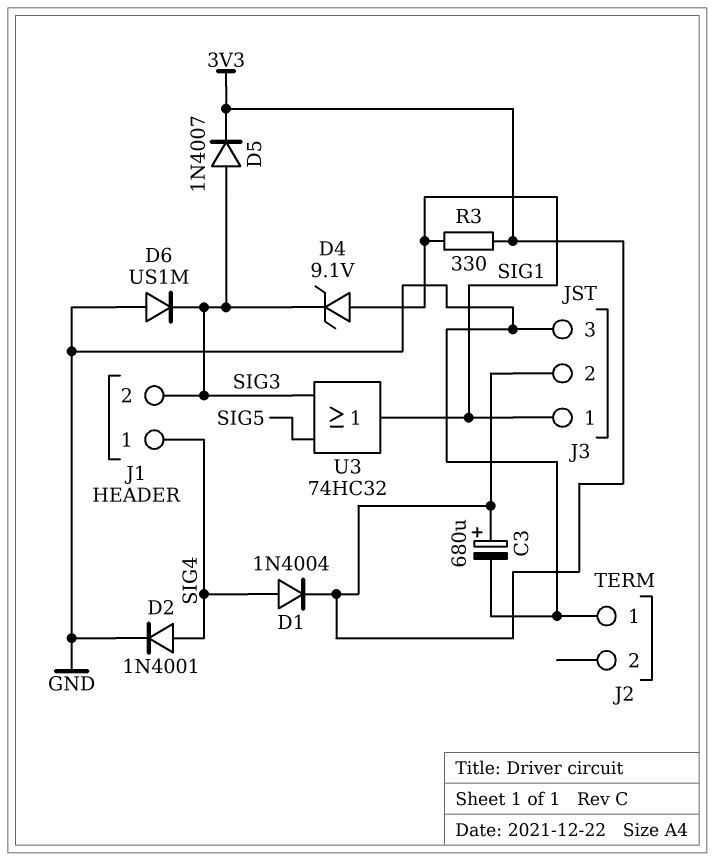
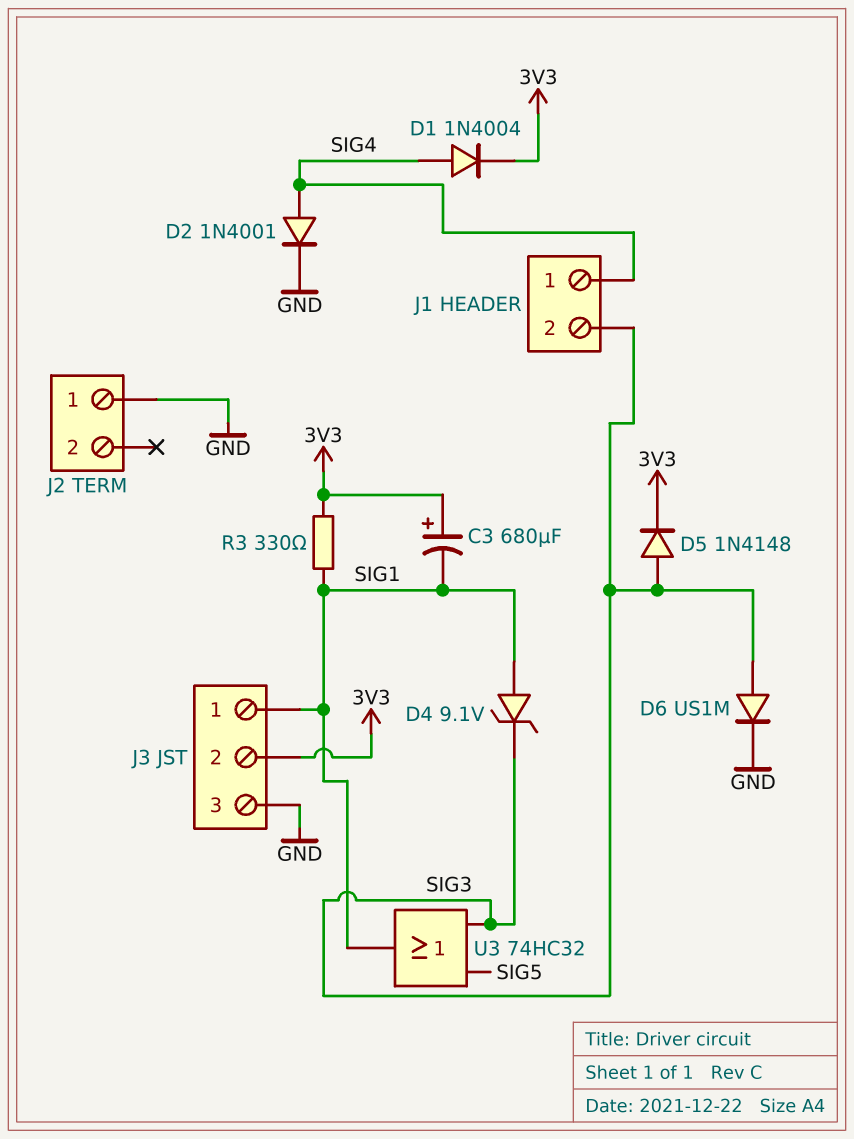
C3: 680uF (plus 3V3, minus GND) -> 680uF (plus 3V3, minus SIG1)
D5: diode 1N4007 (A SIG3, K 3V3) -> diode 1N4148 (A SIG3, K 3V3)
D6: diode US1M (A GND, K SIG3) -> diode US1M (A SIG3, K GND)

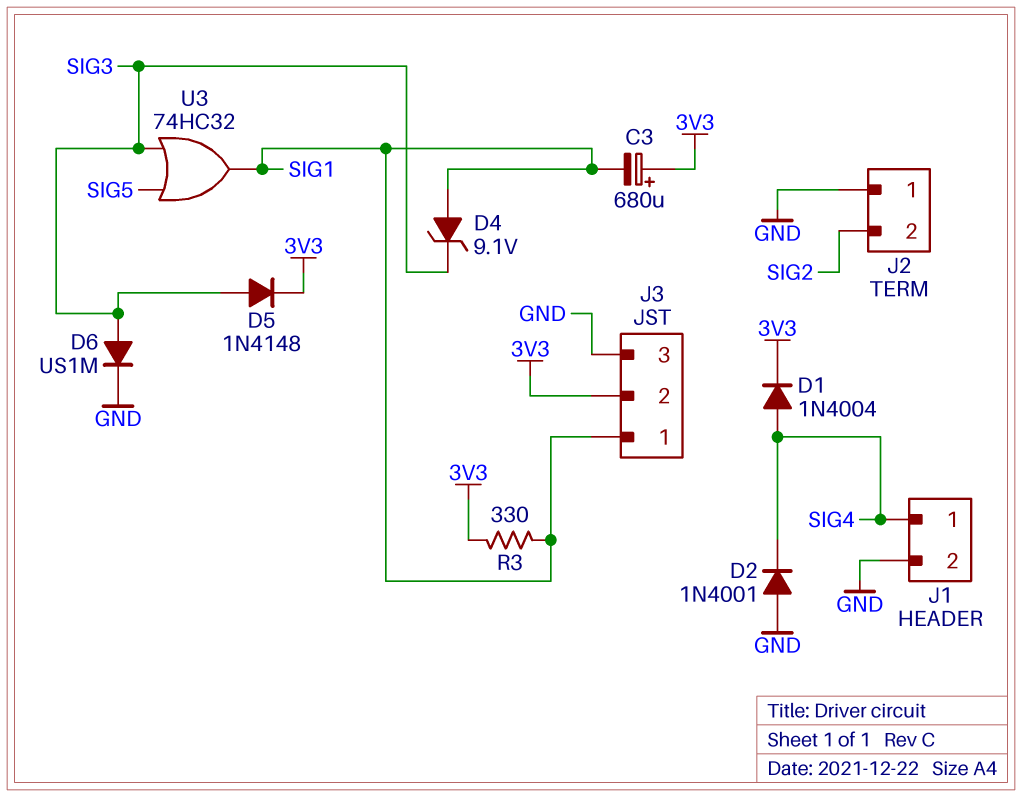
D2: diode 1N4001 (A SIG4, K GND) -> diode 1N4001 (A GND, K SIG4)
J1 pin 2: SIG3 -> GND
J2 pin 2: none -> SIG2

